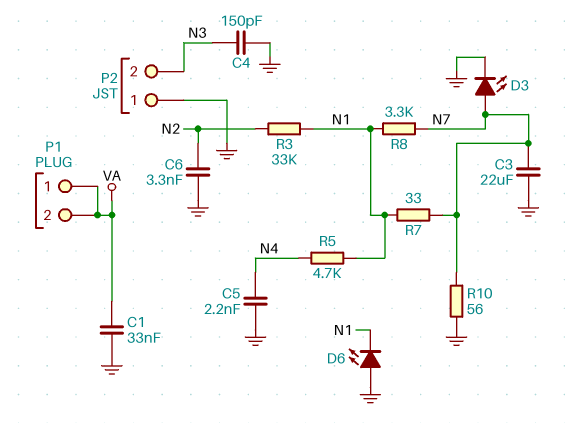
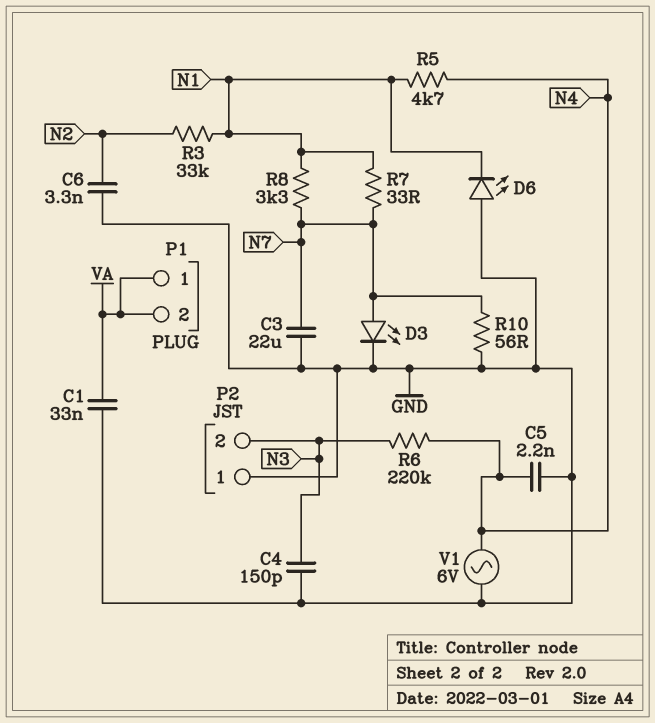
R6: none -> 220k (N3, N4)
V1: none -> AC 6V (GND, N4)

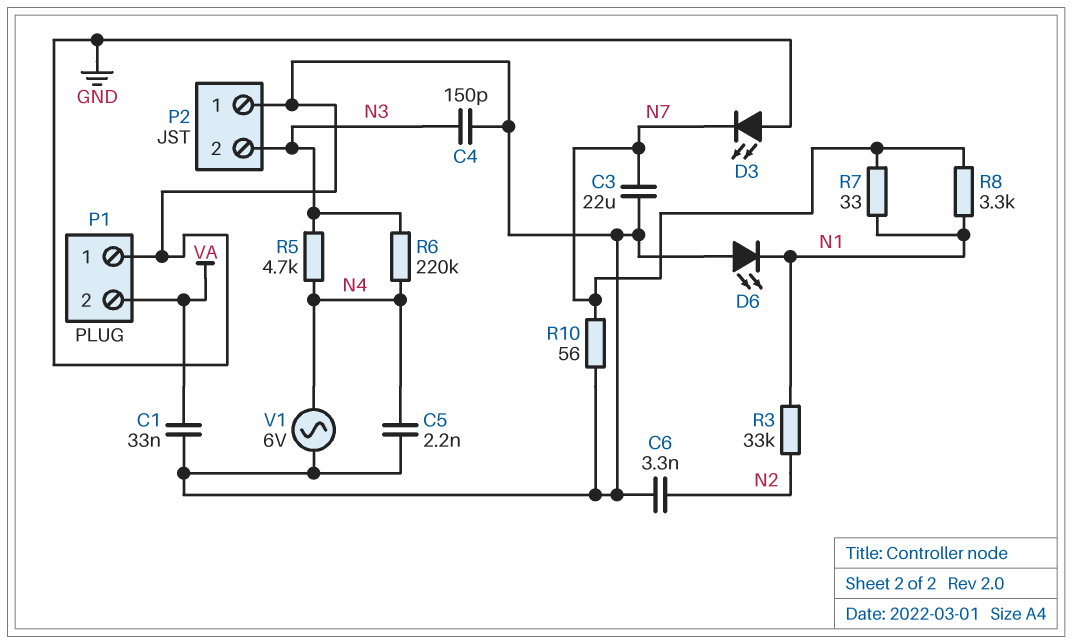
D3: LED (A N7, K GND) -> LED (A GND, K N7)
P1 pin 1: VA -> GND
R5: 4.7k (N1, N4) -> 4.7k (N3, N4)

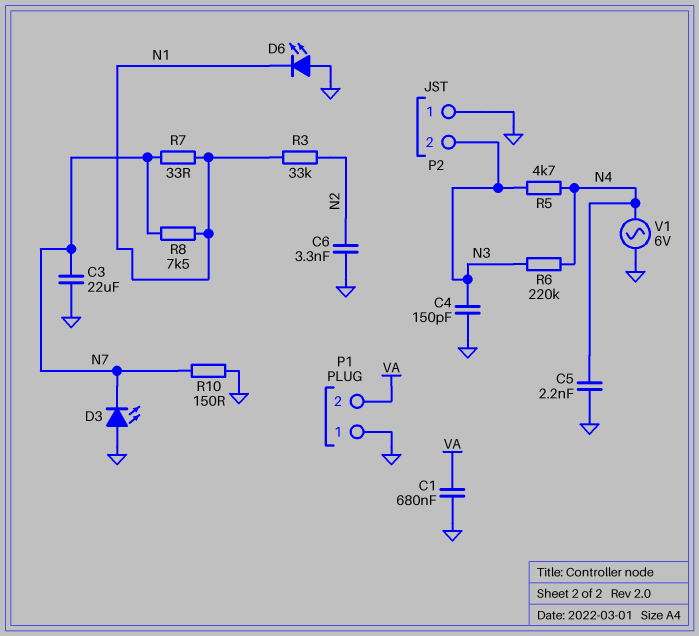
C1: 33nF (GND, VA) -> 680nF (GND, VA)
R8: 3.3k (N1, N7) -> 7.5k (N1, N7)
R10: 56 (GND, N7) -> 150 (GND, N7)

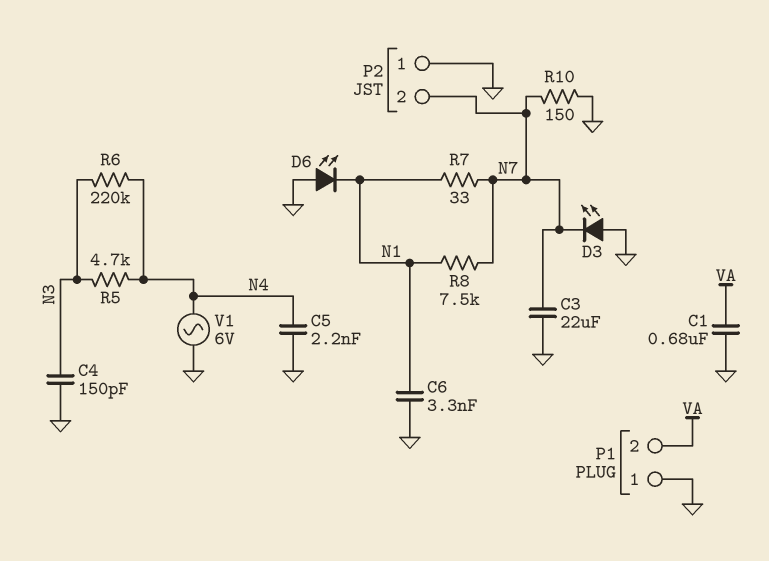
C6: 3.3nF (GND, N2) -> 3.3nF (GND, N1)
P2 pin 2: N3 -> N7
R3: 33k (N1, N2) -> none

